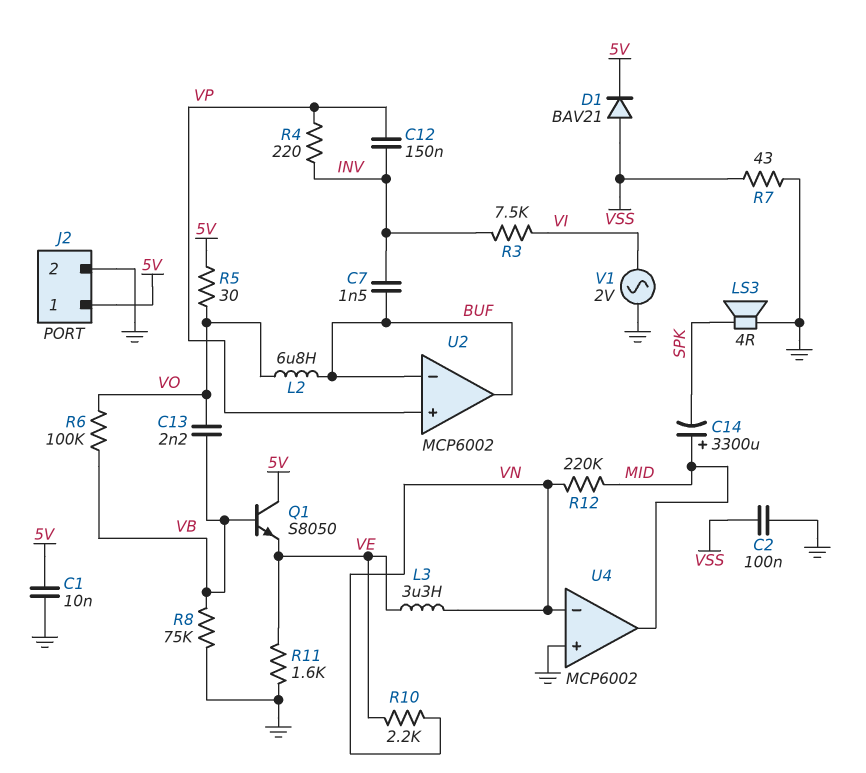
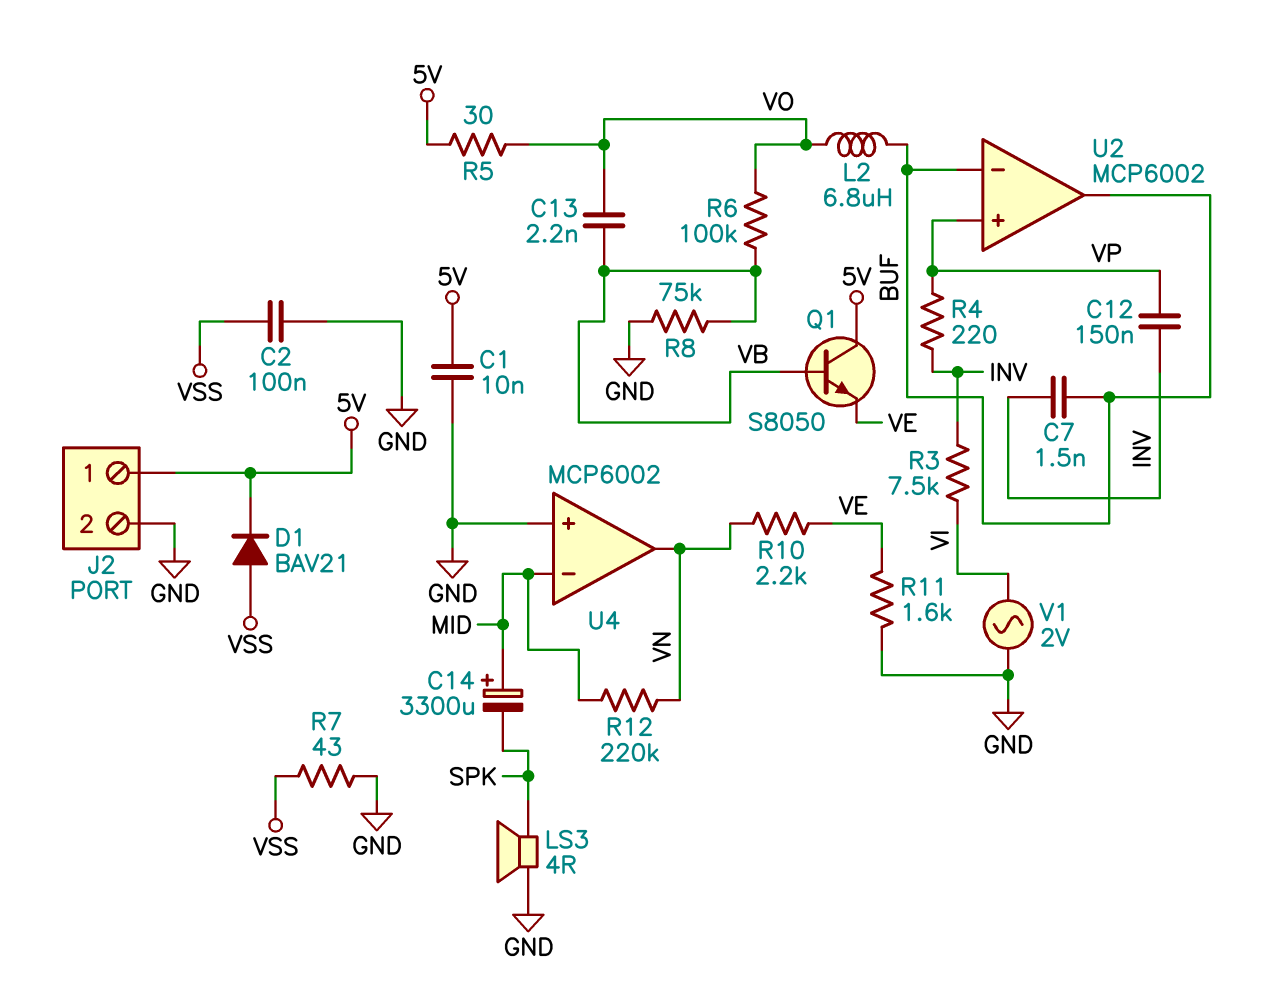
L3: 3.3uH (VE, VN) -> none
U4 pin in-: VN -> MID
U4 pin out: MID -> VN

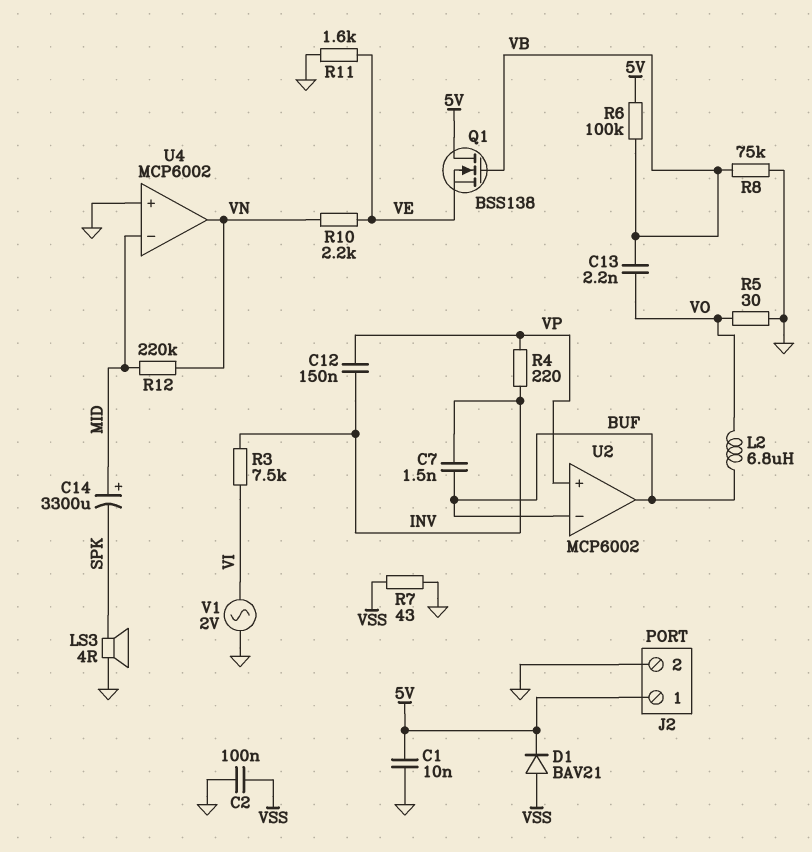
Q1: NPN S8050 (B VB, C 5V, E VE) -> NMOS BSS138 (G VB, D 5V, S VE)
R5: 30 (5V, VO) -> 30 (GND, VO)
R6: 100k (VB, VO) -> 100k (5V, VB)

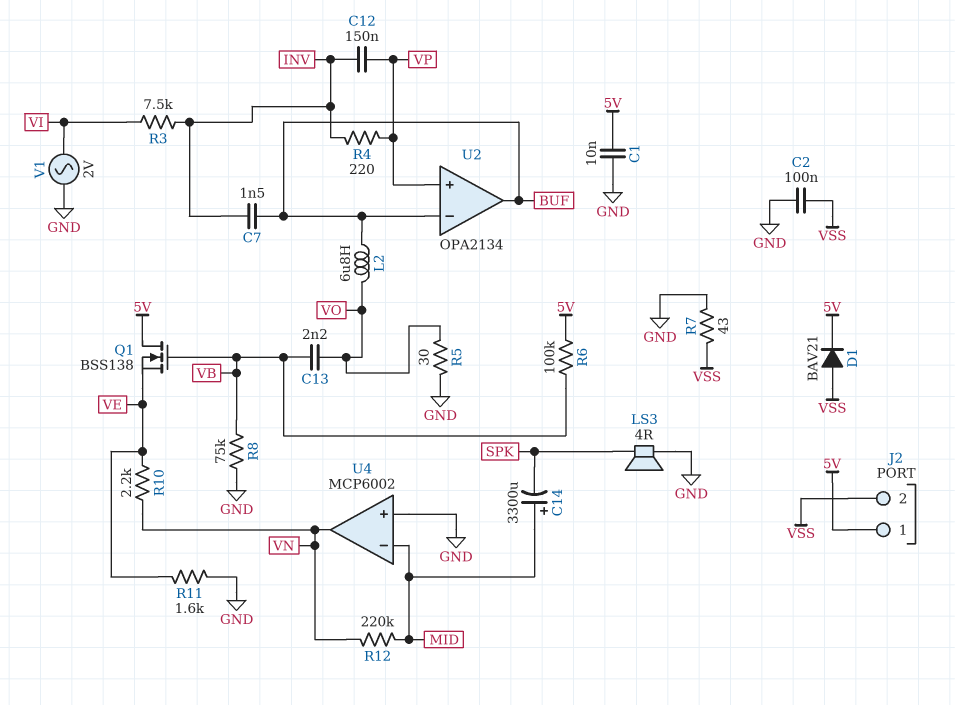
J2 pin 2: GND -> VSS
U2: MCP6002 -> OPA2134

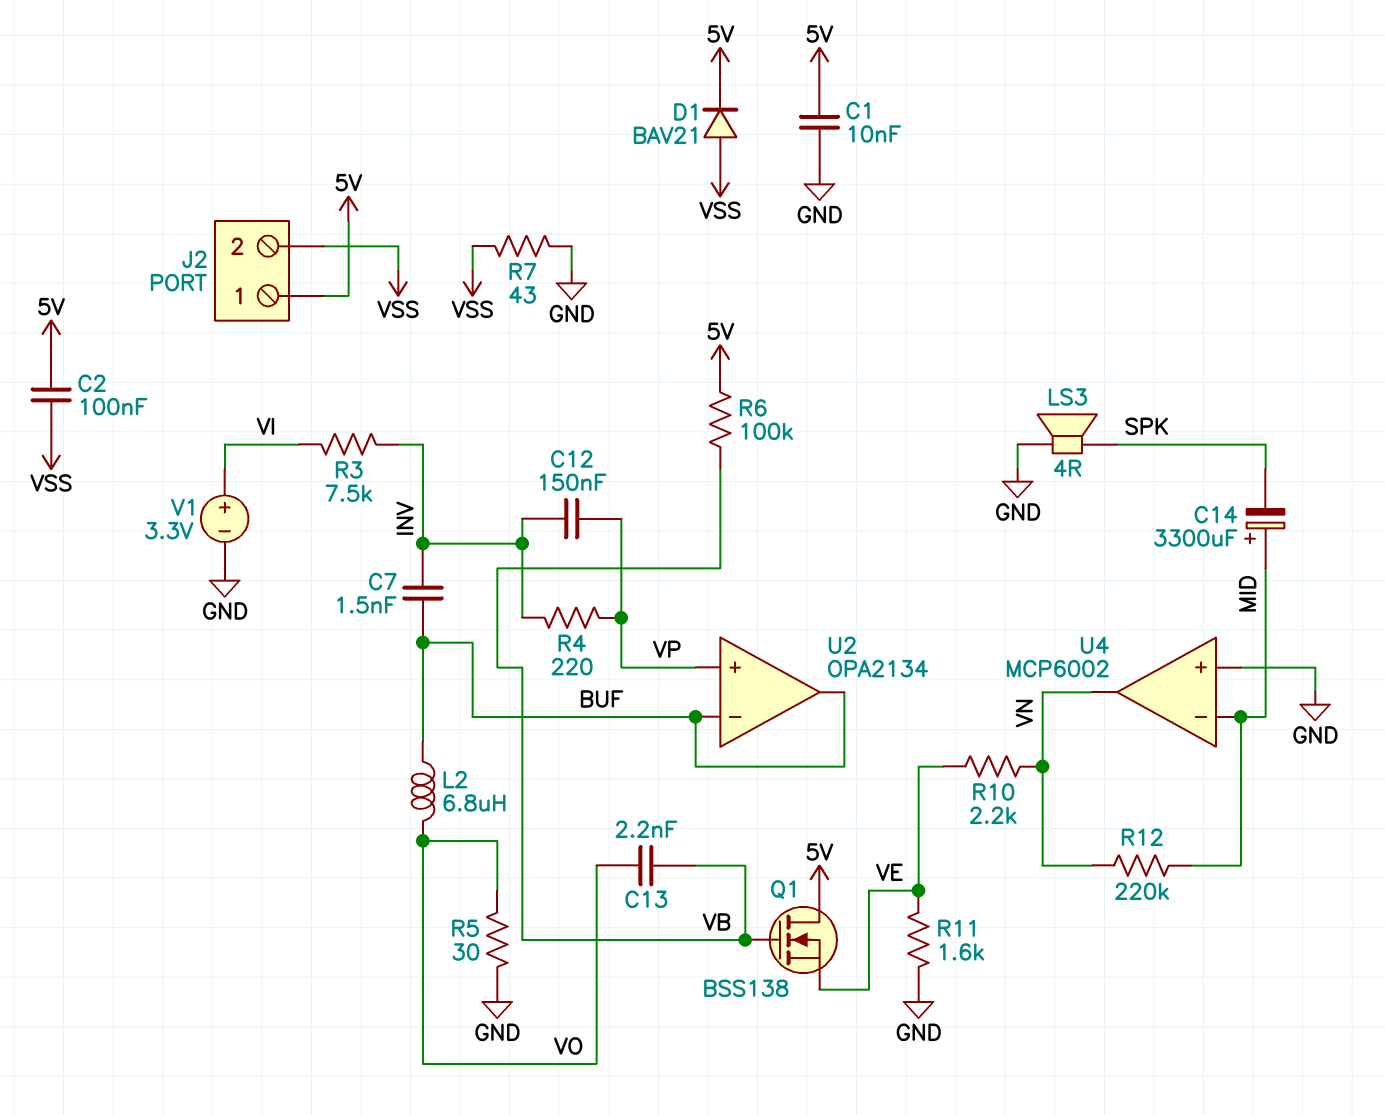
C2: 100nF (GND, VSS) -> 100nF (5V, VSS)
R8: 75k (GND, VB) -> none
V1: AC 2V (GND, VI) -> 3.3V (plus VI, minus GND)

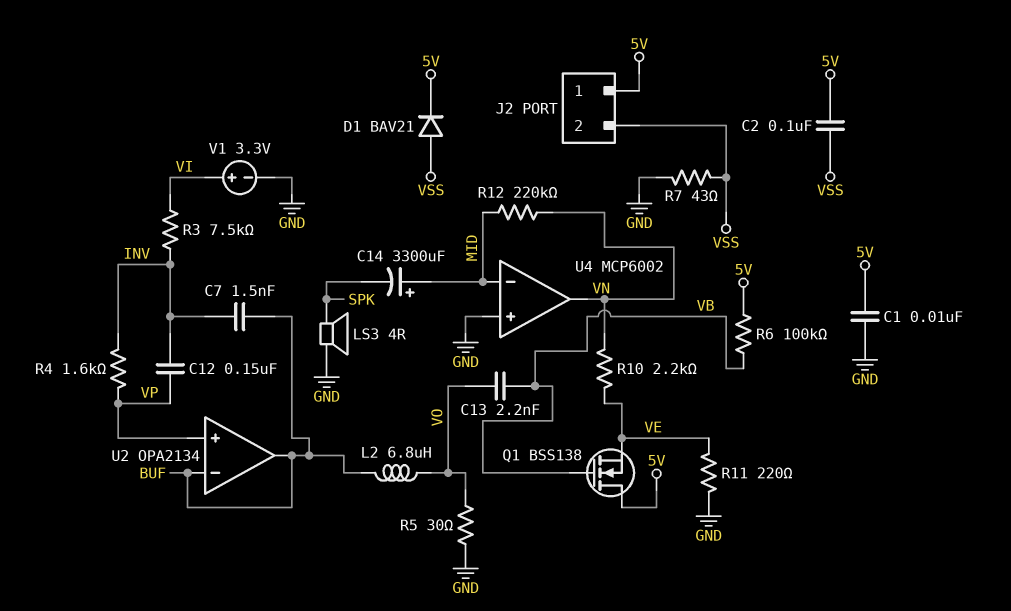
R4: 220 (INV, VP) -> 1.6k (INV, VP)
R11: 1.6k (GND, VE) -> 220 (GND, VE)

